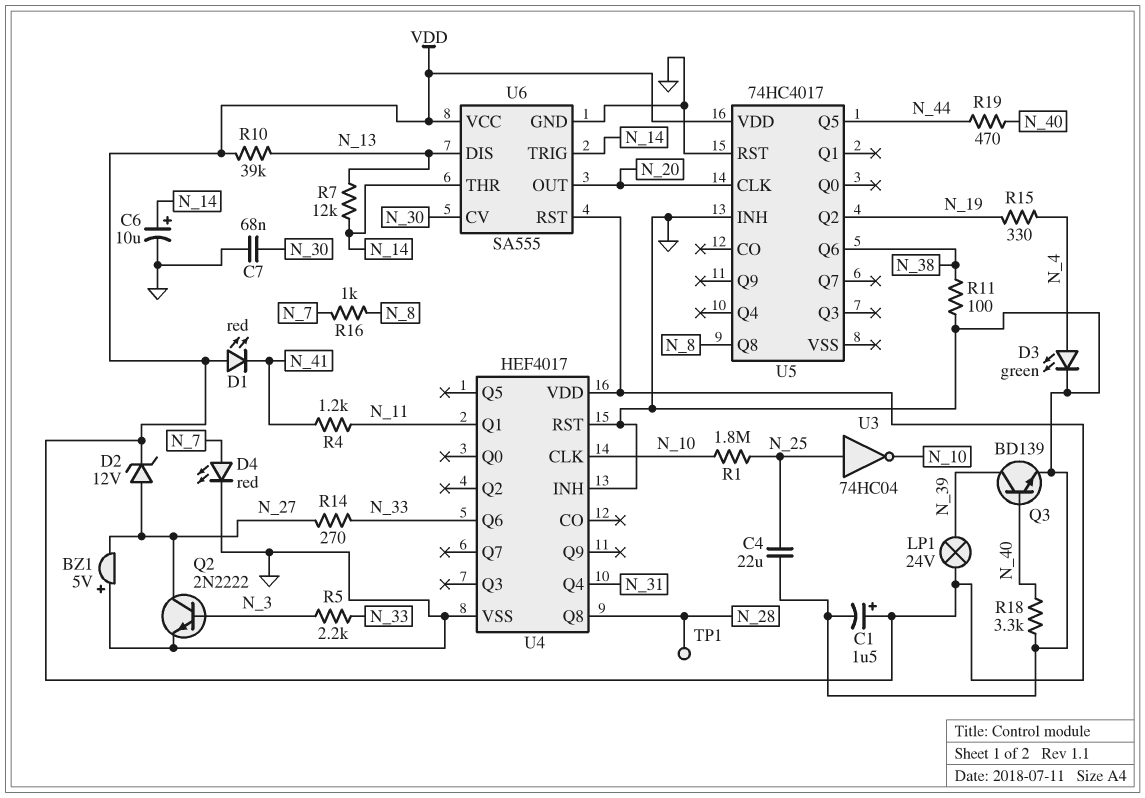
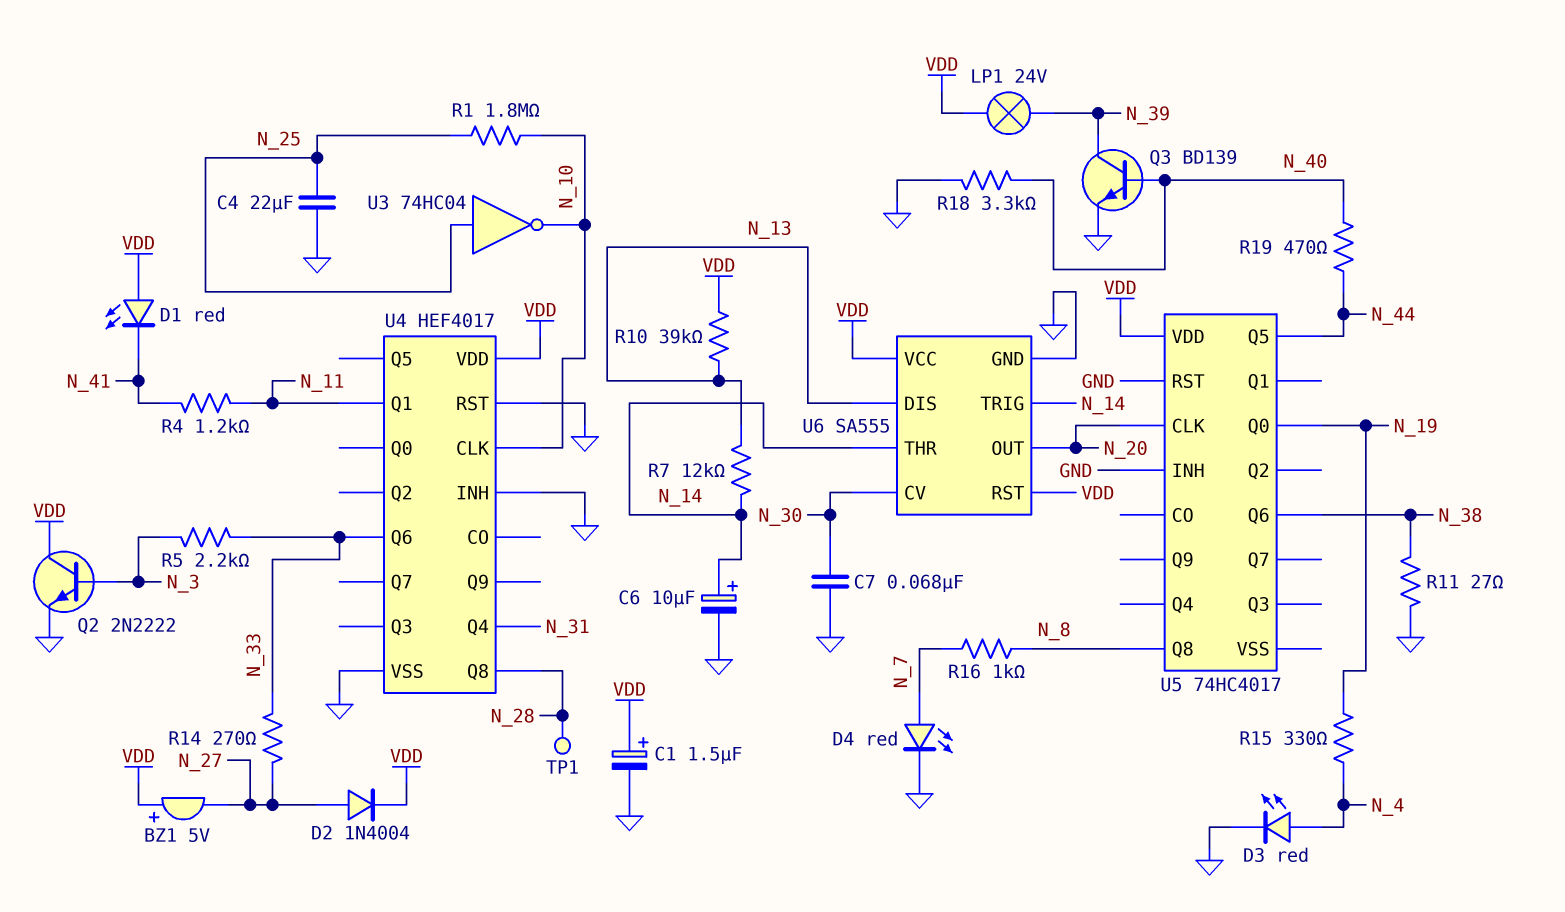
BZ1: buzzer 5V (plus GND, minus N_27) -> buzzer 5V (plus VDD, minus N_27)
D2: zener 12V (A N_27, K VDD) -> diode 1N4004 (A N_27, K VDD)
D3: LED green (A N_4, K GND) -> LED red (A N_4, K GND)
Q2: NPN 2N2222 (B N_3, C N_27, E GND) -> NPN 2N2222 (B N_3, C VDD, E GND)
R11: 100 (GND, N_38) -> 27 (GND, N_38)
U5 pin Q0: none -> N_19
U5 pin Q2: N_19 -> none

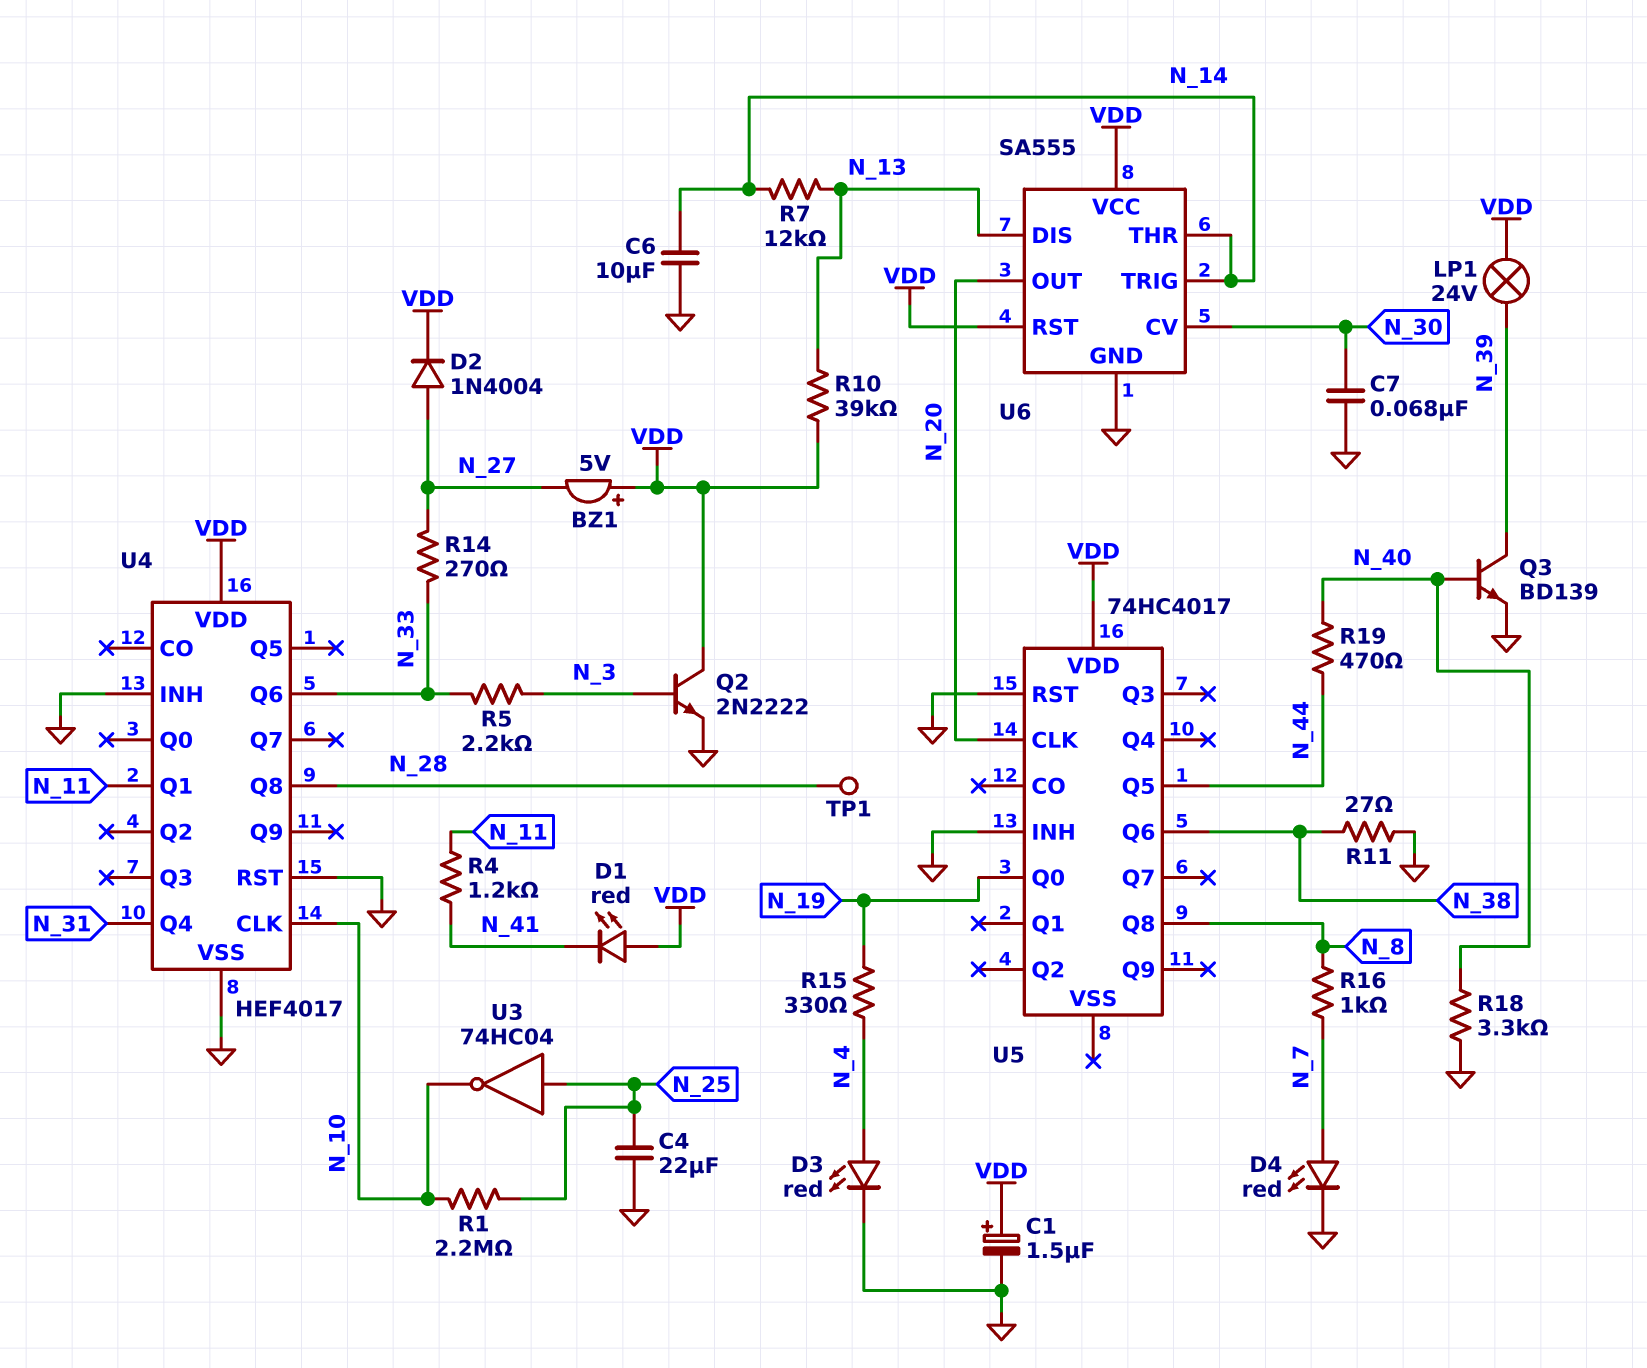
C6: 10uF (plus N_14, minus GND) -> 10uF (GND, N_14)
R1: 1.8M (N_10, N_25) -> 2.2M (N_10, N_25)

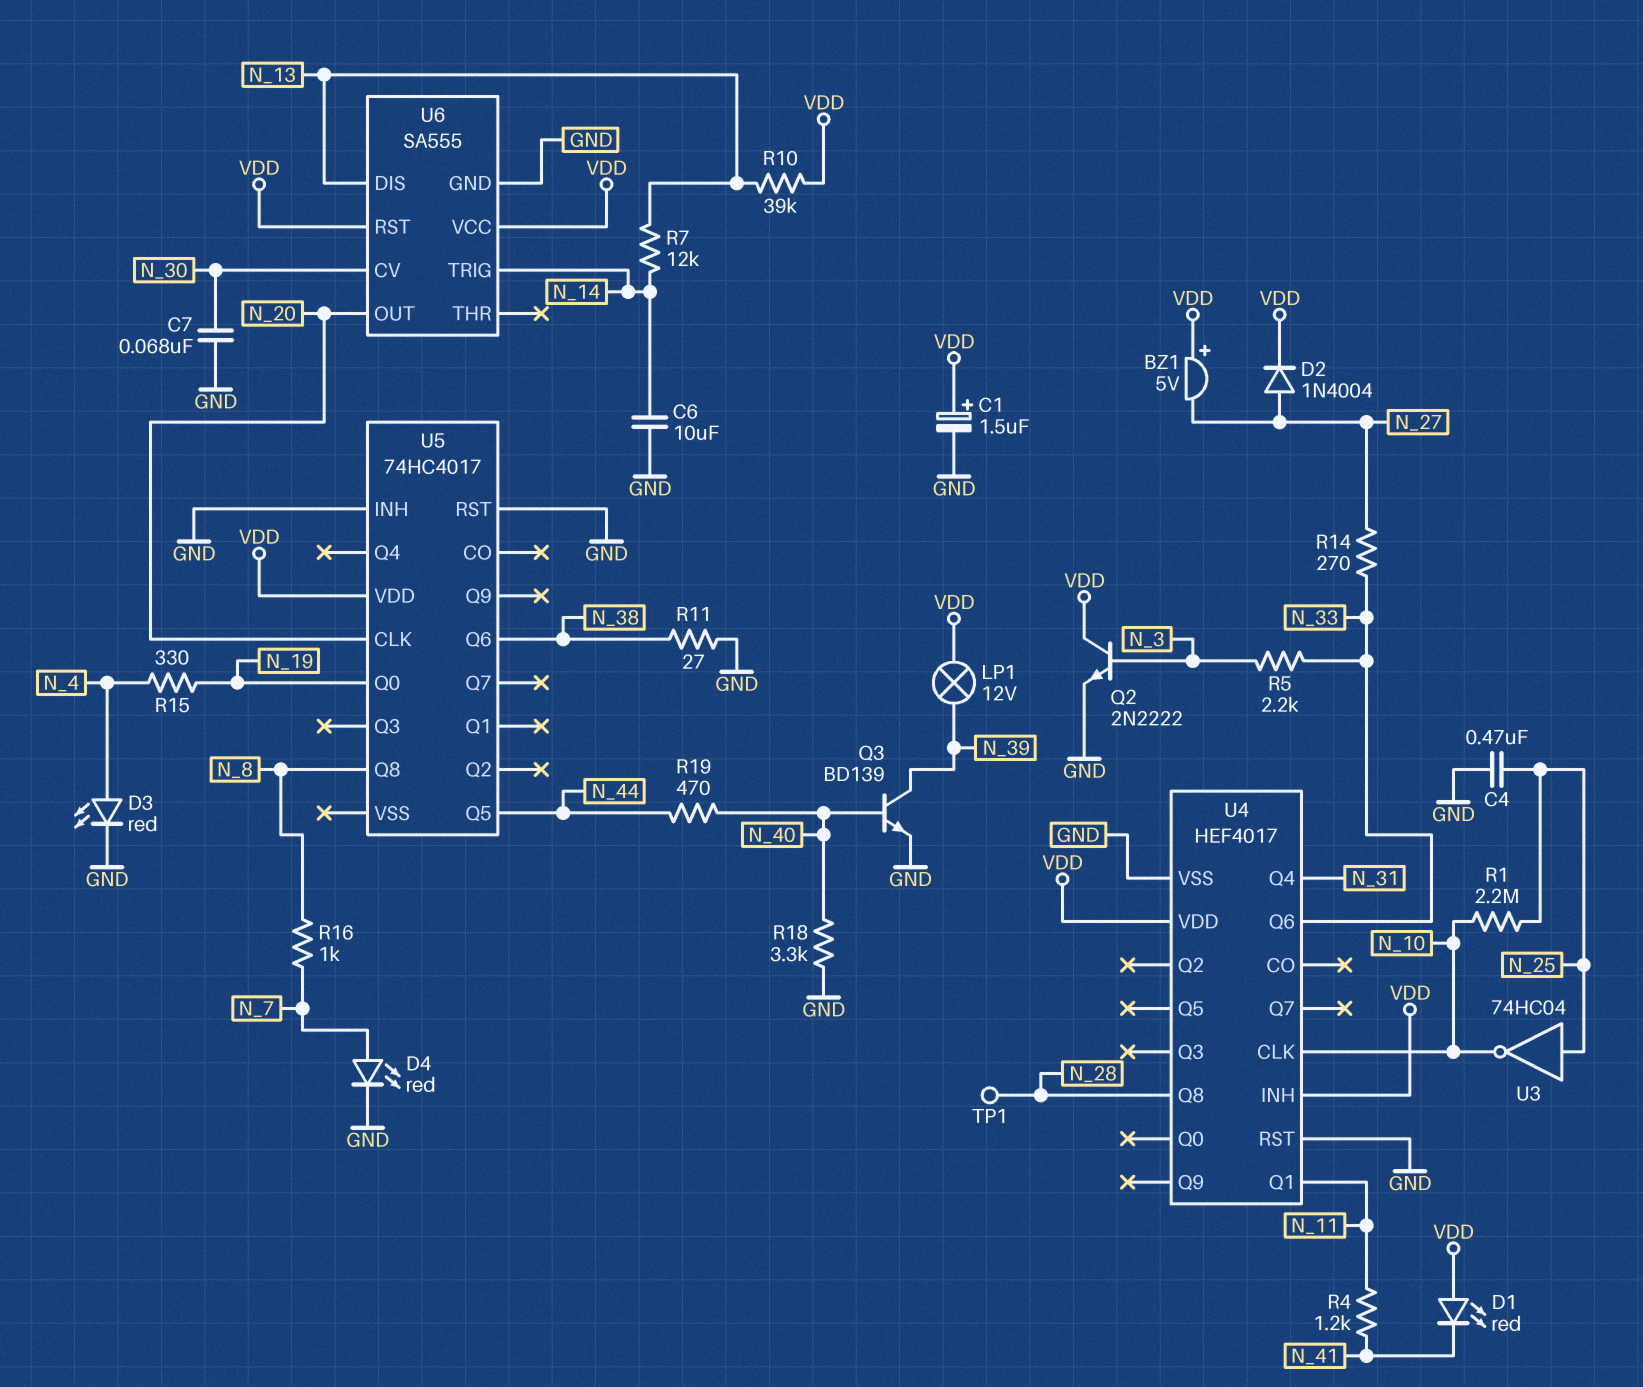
C4: 22uF (GND, N_25) -> 470nF (GND, N_25)
LP1: lamp 24V (N_39, VDD) -> lamp 12V (N_39, VDD)
U4 pin INH: GND -> VDD
U6 pin THR: N_14 -> none

